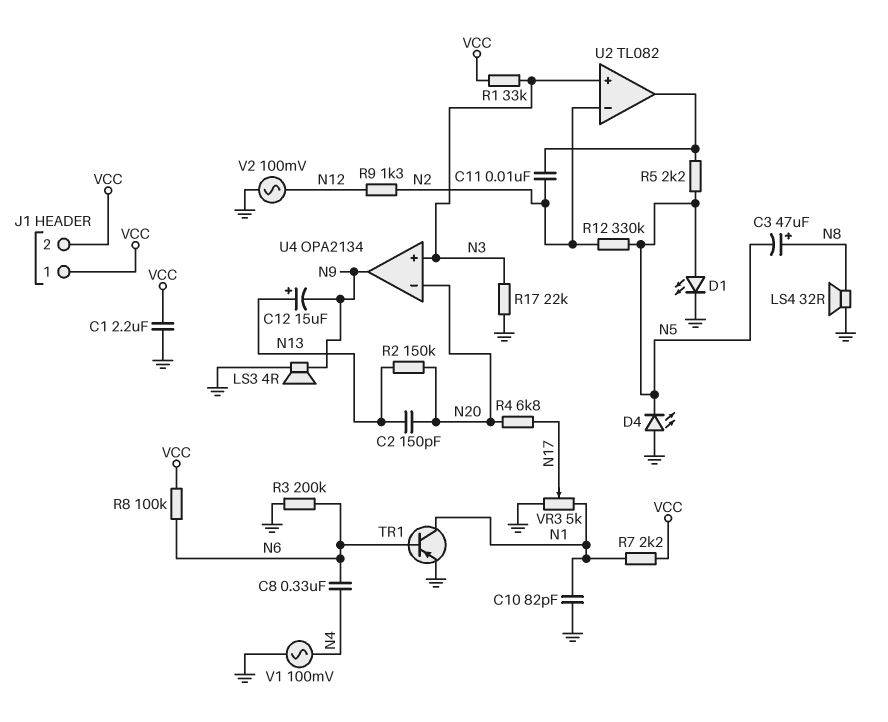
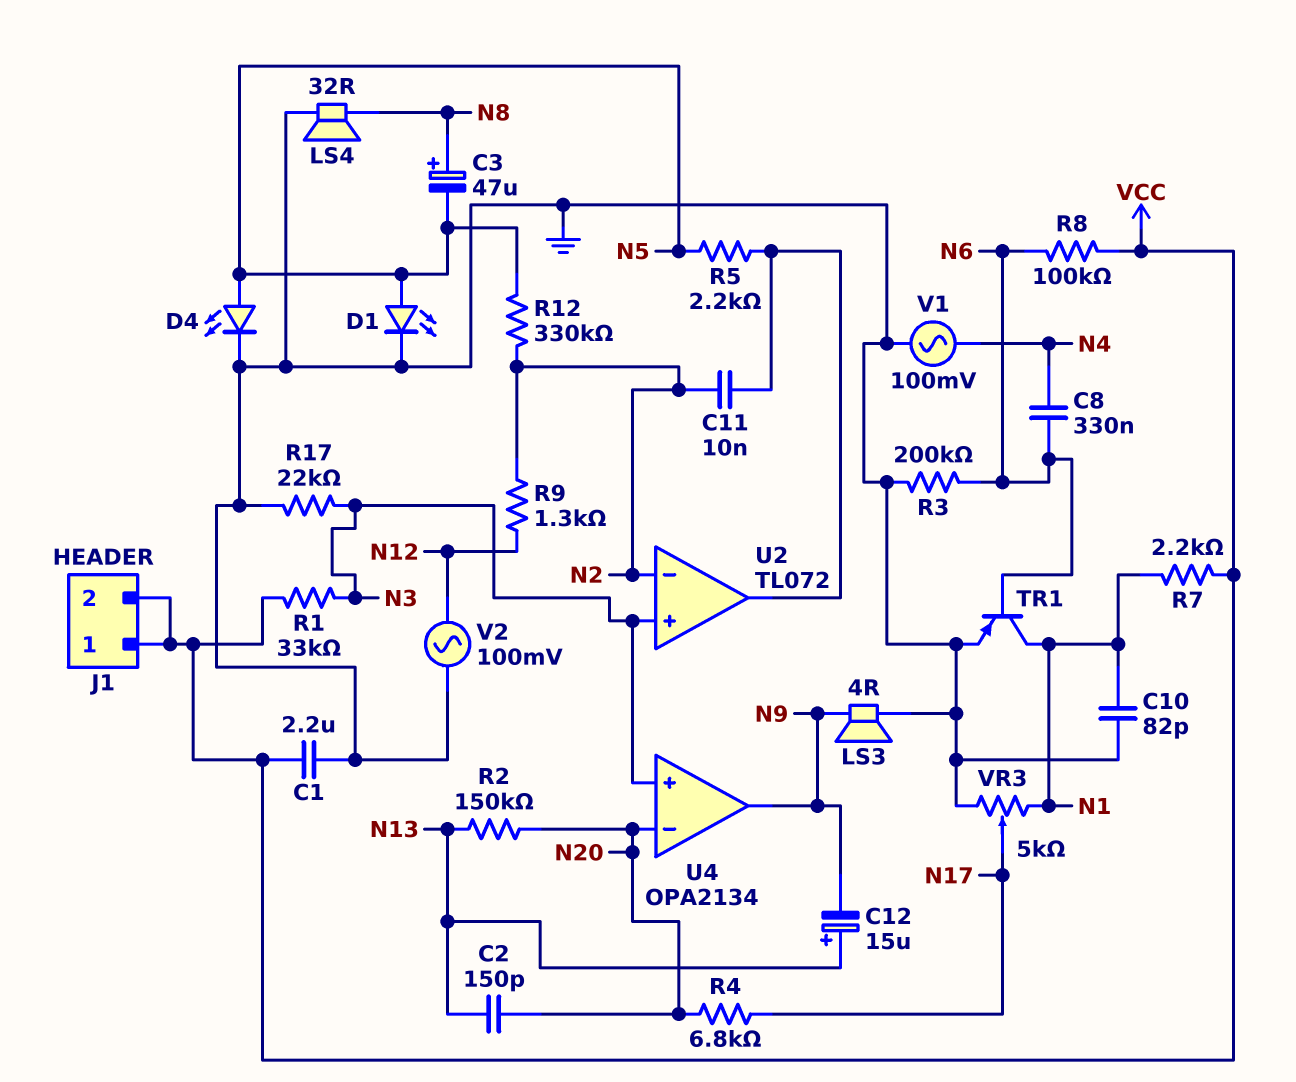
D4: LED (A GND, K N5) -> LED (A N5, K GND)
U2: TL082 -> TL072

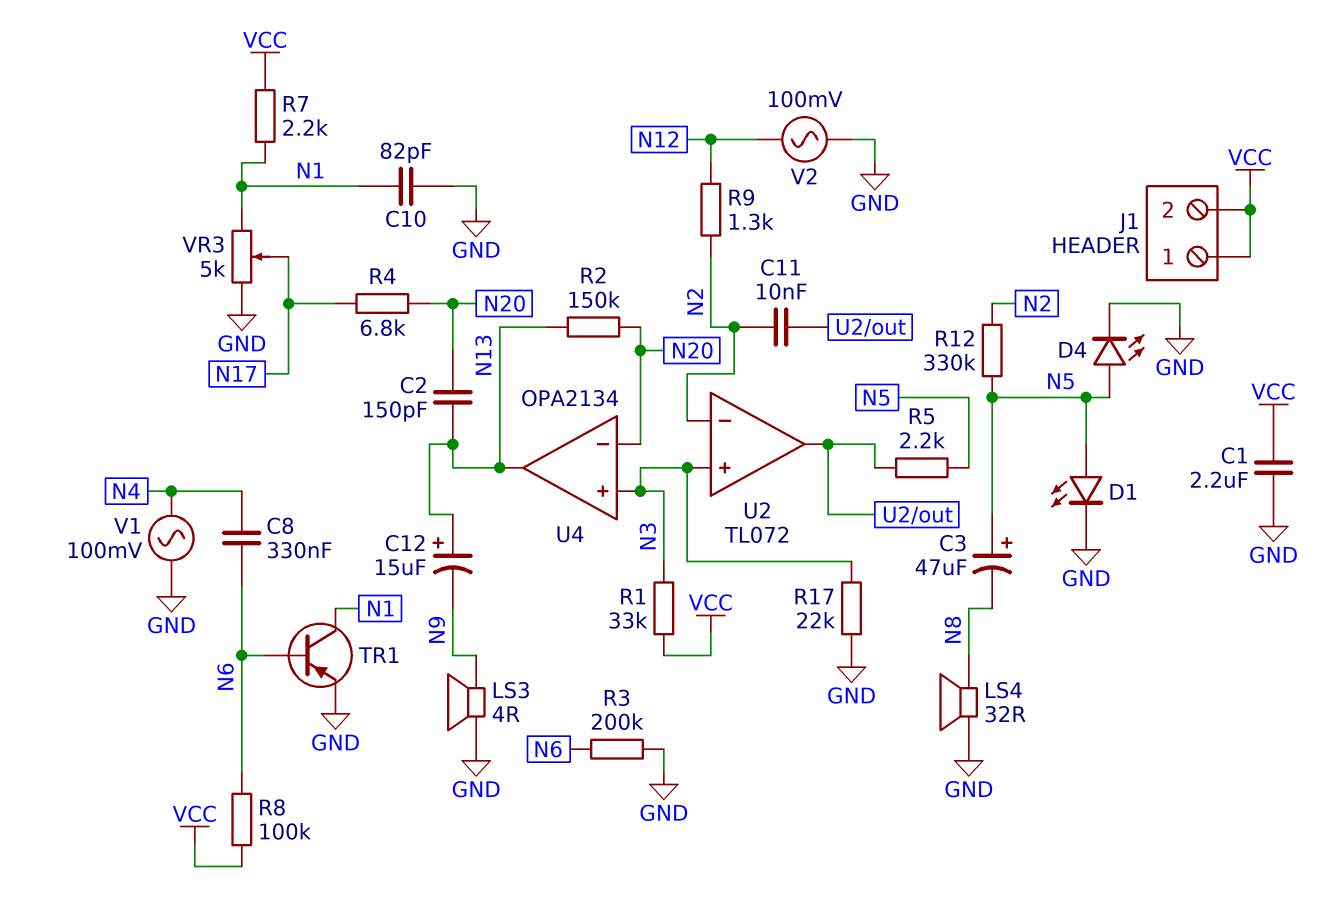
C3: 47uF (plus N8, minus N5) -> 47uF (plus N5, minus N8)
U4 pin out: N9 -> N13

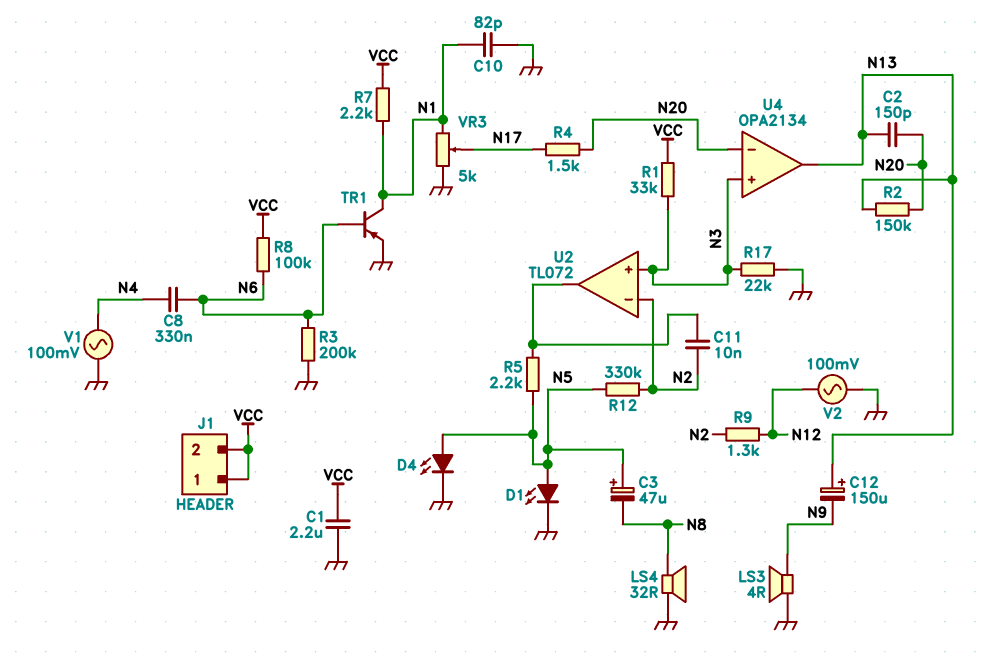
C12: 15uF (plus N13, minus N9) -> 150uF (plus N13, minus N9)
R4: 6.8k (N17, N20) -> 1.5k (N17, N20)

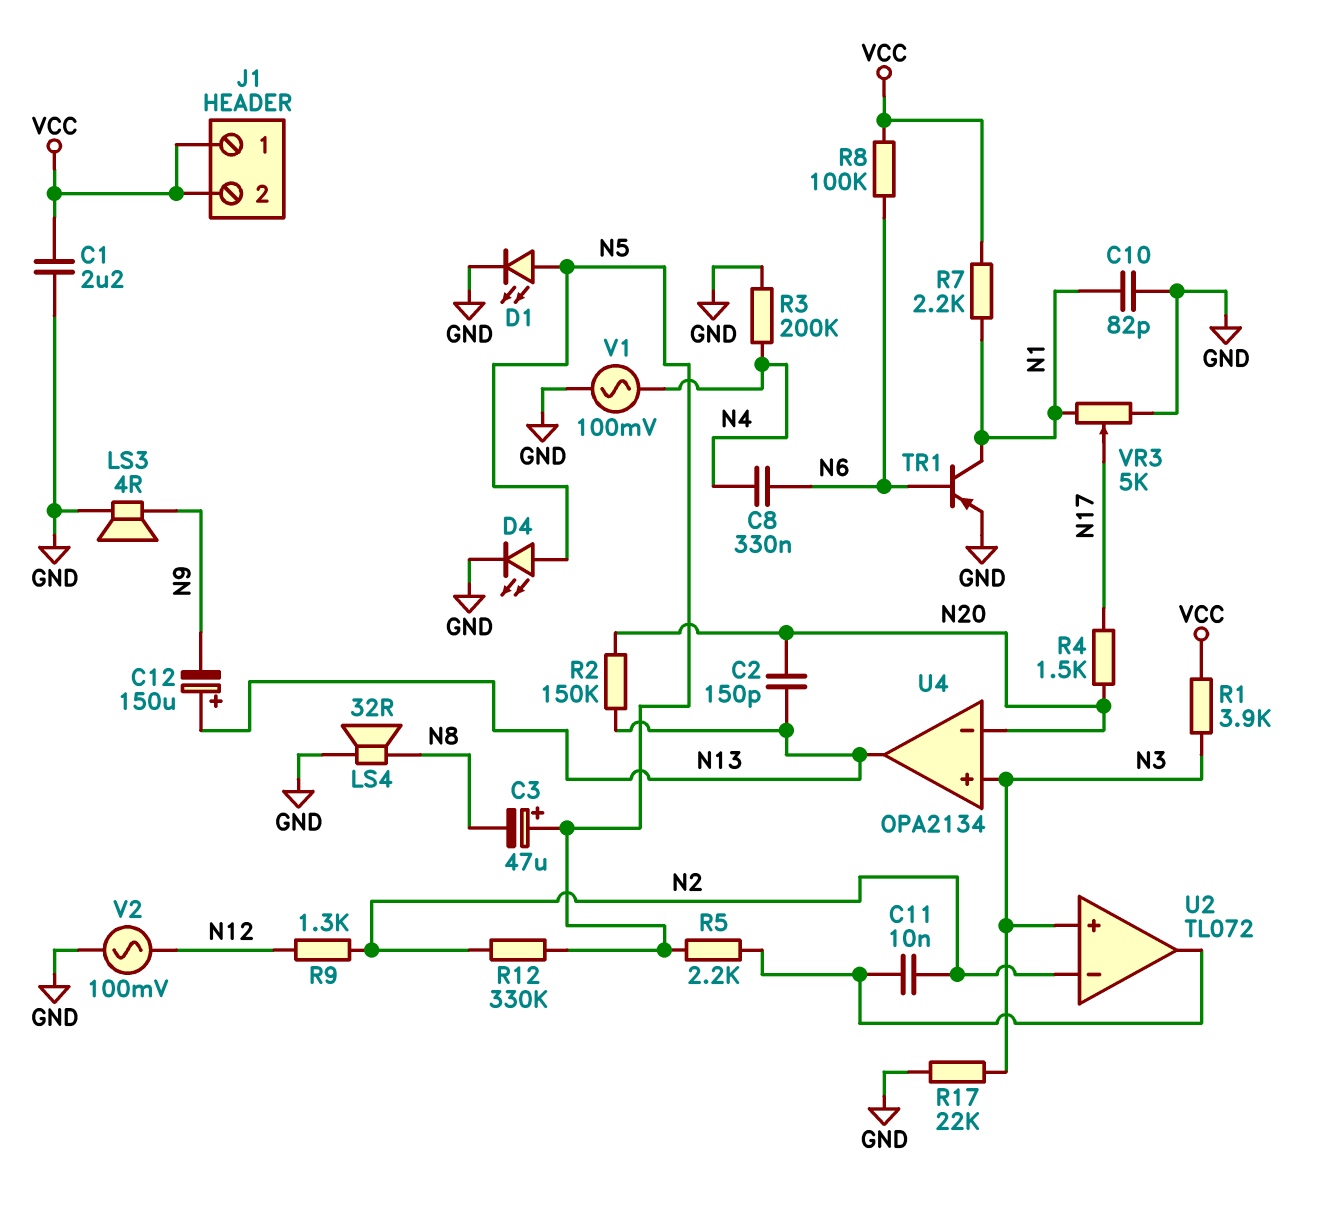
R1: 33k (N3, VCC) -> 3.9k (N3, VCC)
R3: 200k (GND, N6) -> 200k (GND, N4)

